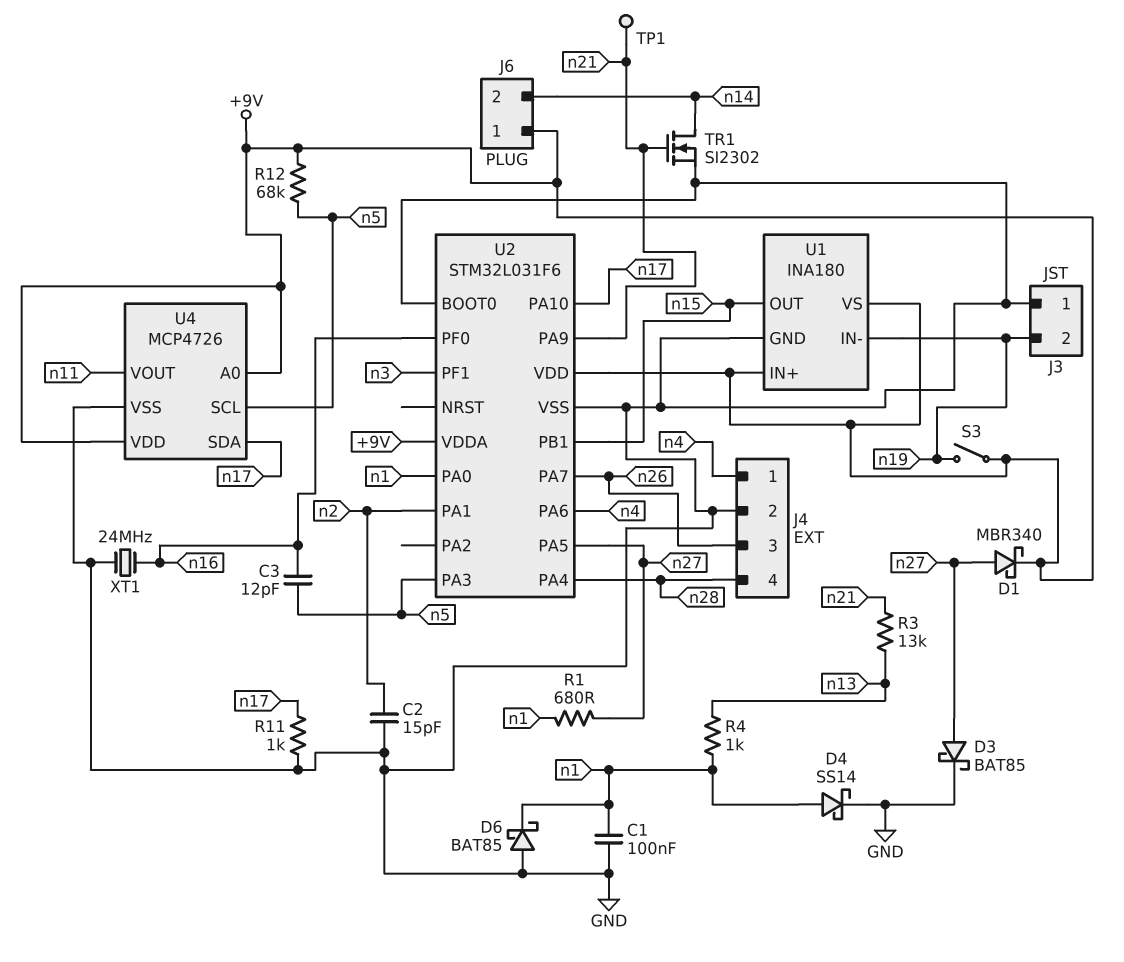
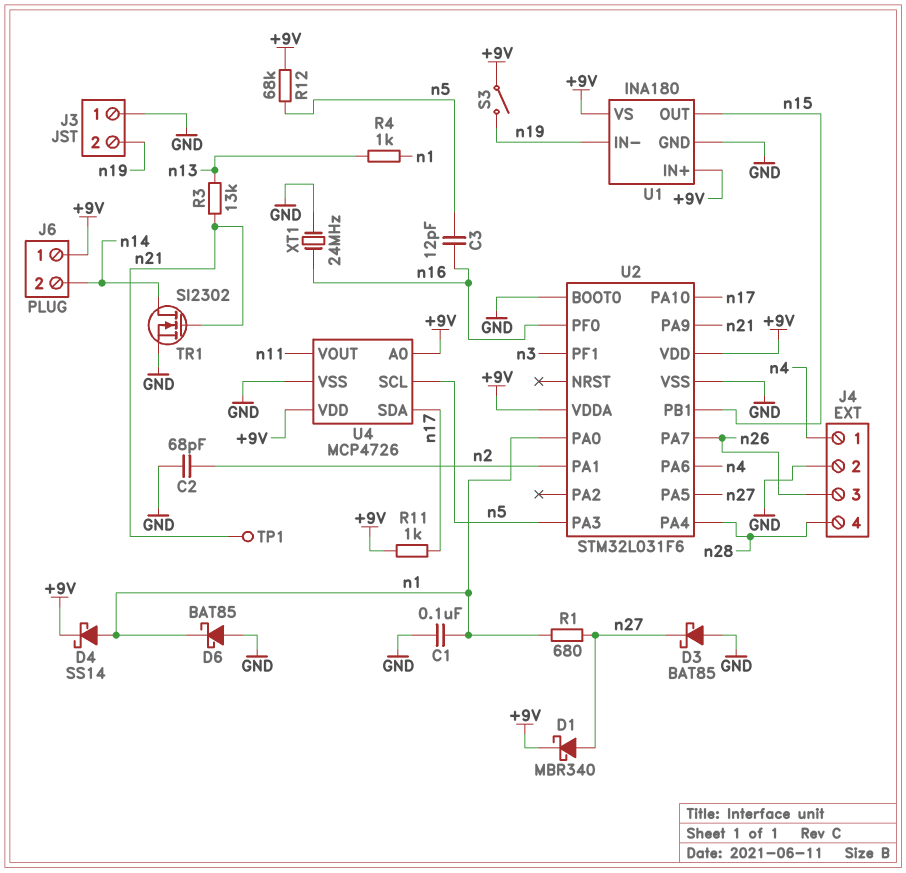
C2: 15pF (GND, n2) -> 68pF (GND, n2)
D3: schottky BAT85 (A n27, K GND) -> schottky BAT85 (A GND, K n27)
D4: schottky SS14 (A n1, K GND) -> schottky SS14 (A n1, K +9V)
R11: 1k (GND, n17) -> 1k (+9V, n17)

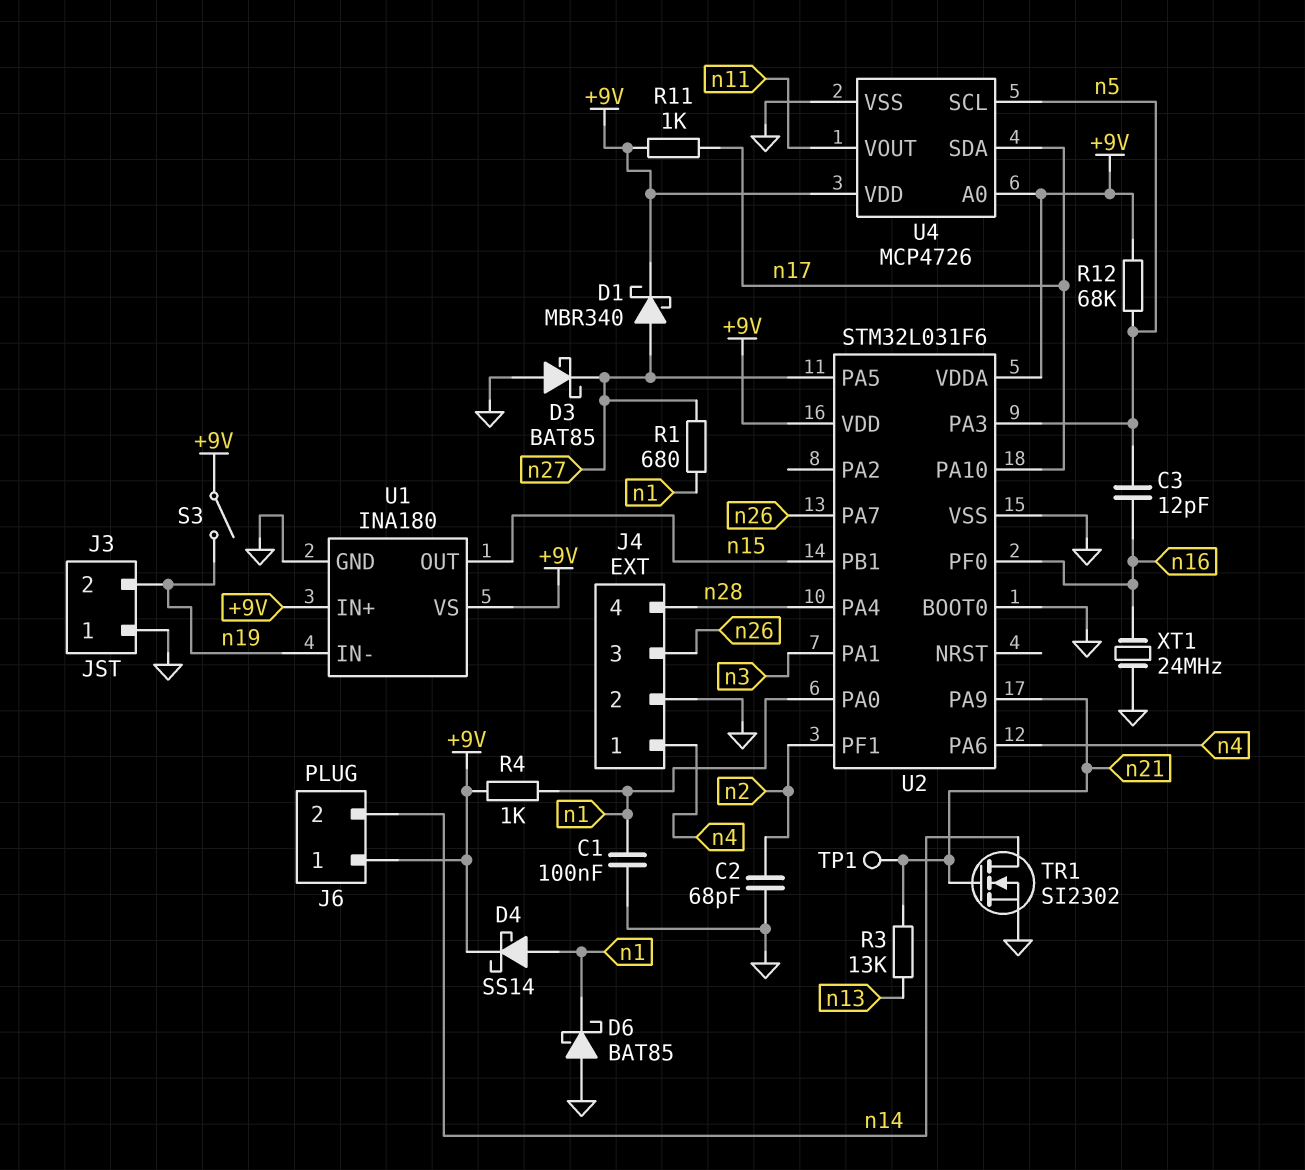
R4: 1k (n1, n13) -> 1k (+9V, n1)
U2 pin PA1: n2 -> n3
U2 pin PF1: n3 -> n2

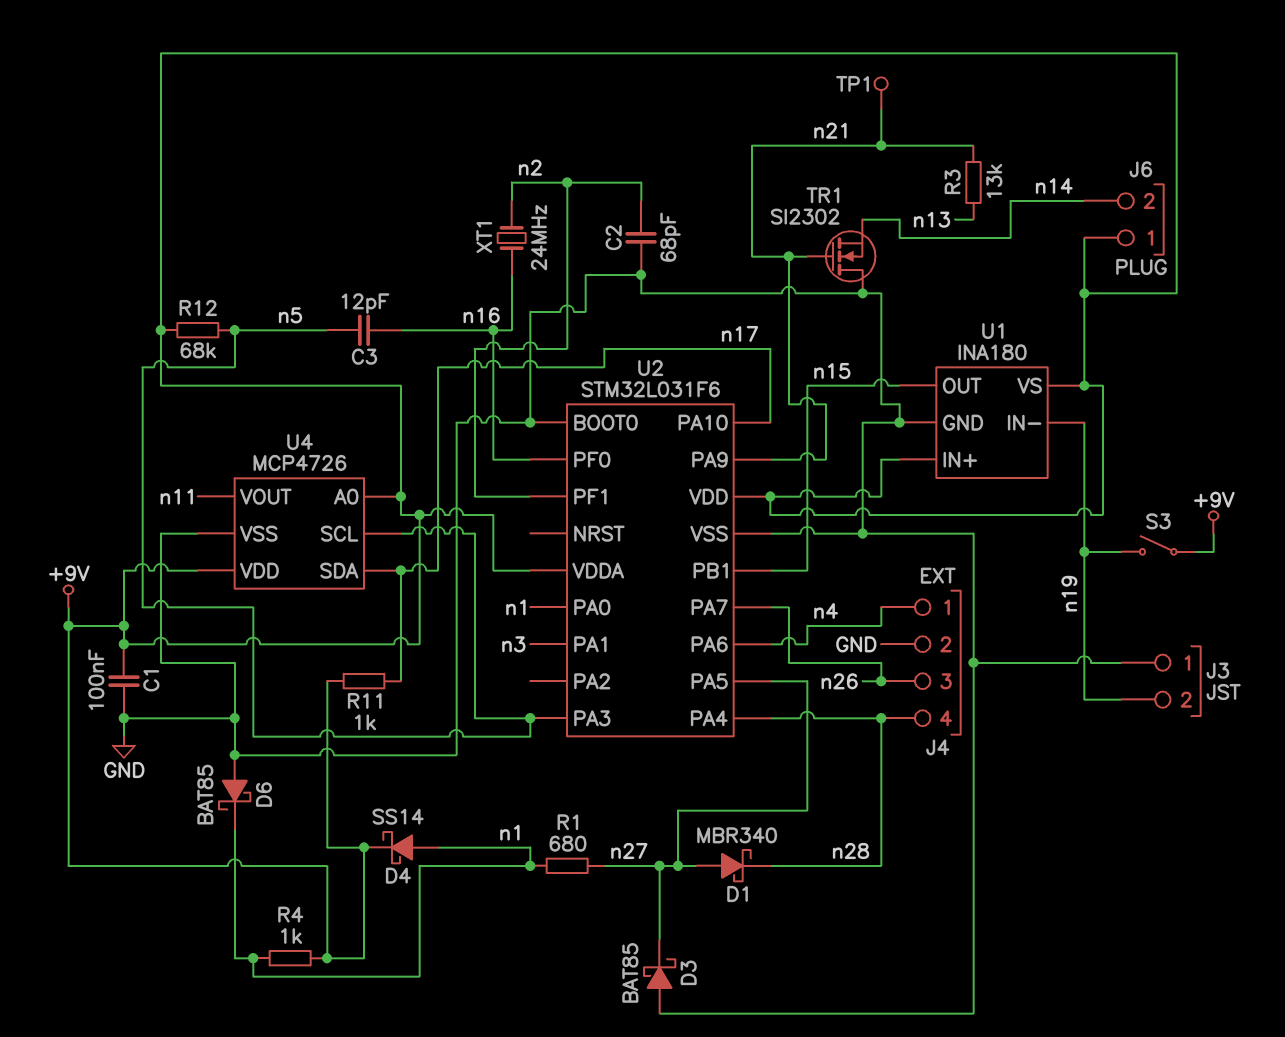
C1: 100nF (GND, n1) -> 100nF (+9V, GND)
D1: schottky MBR340 (A n27, K +9V) -> schottky MBR340 (A n27, K n28)
TR1: NMOS SI2302 (G n21, D n14, S GND) -> NMOS SI2302 (G n21, D GND, S n14)
XT1: 24MHz (GND, n16) -> 24MHz (n2, n16)

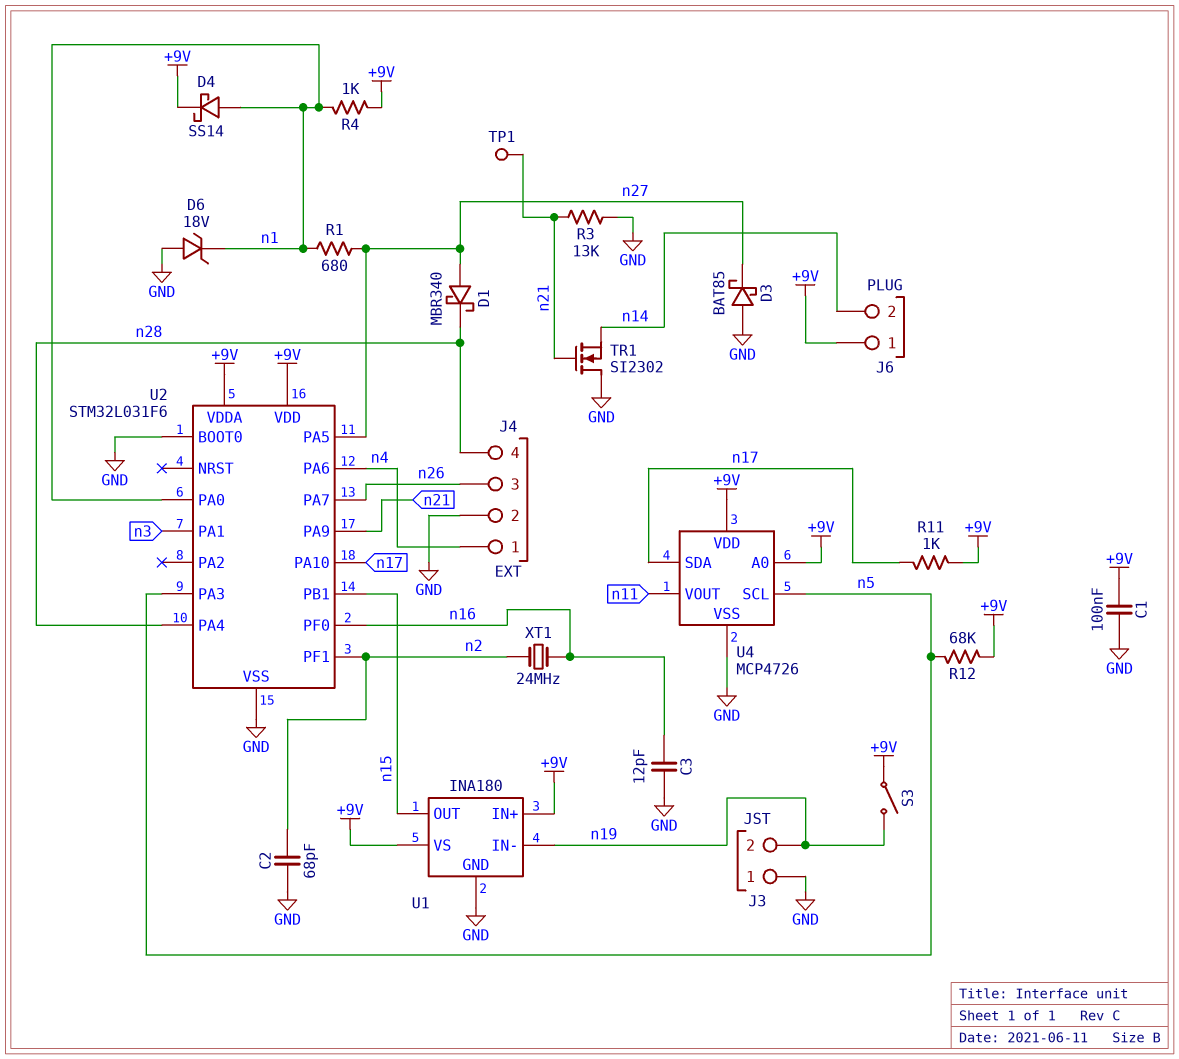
C3: 12pF (n5, n16) -> 12pF (GND, n16)
D6: schottky BAT85 (A GND, K n1) -> zener 18V (A GND, K n1)
R3: 13k (n13, n21) -> 13k (GND, n21)

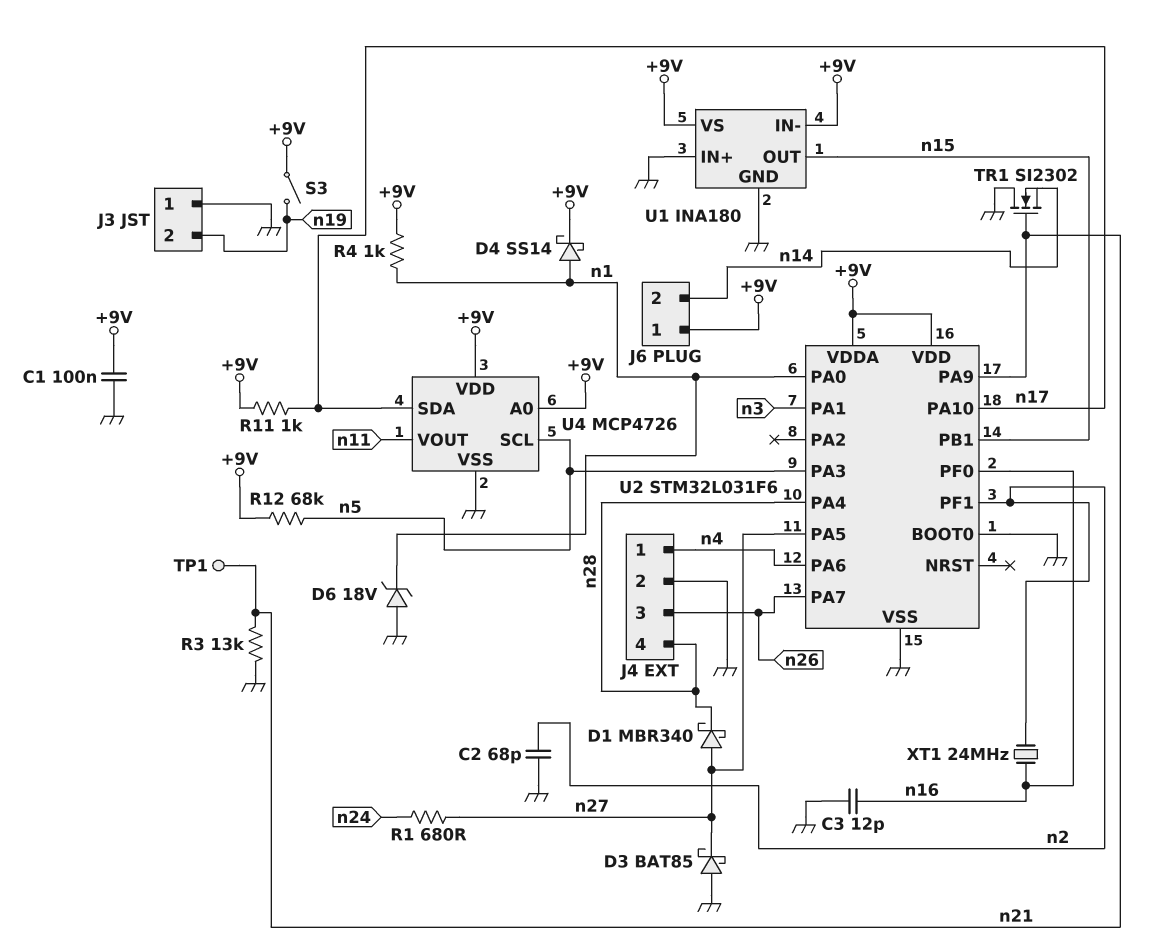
R1: 680 (n1, n27) -> 680 (n24, n27)
U1 pin IN+: +9V -> GND
U1 pin IN-: n19 -> +9V

